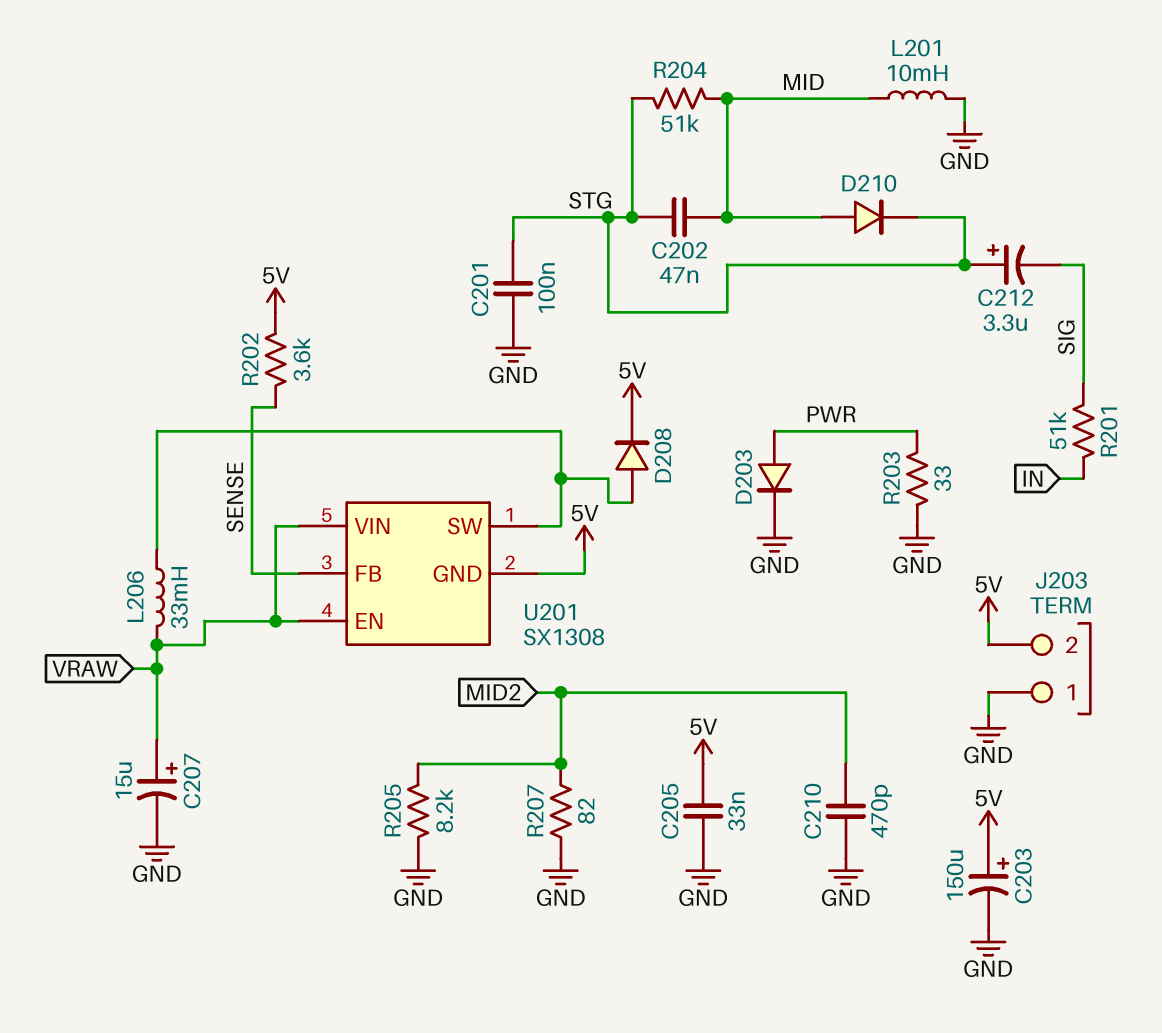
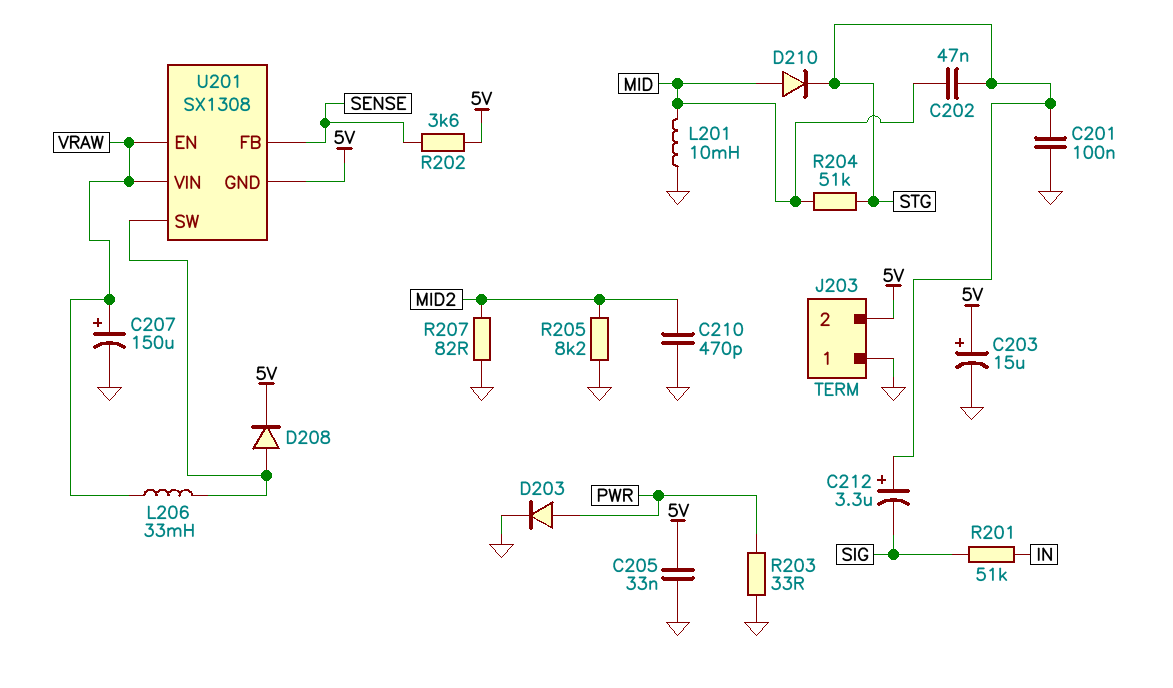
C203: 150uF (plus 5V, minus GND) -> 15uF (plus 5V, minus GND)
C207: 15uF (plus VRAW, minus GND) -> 150uF (plus VRAW, minus GND)

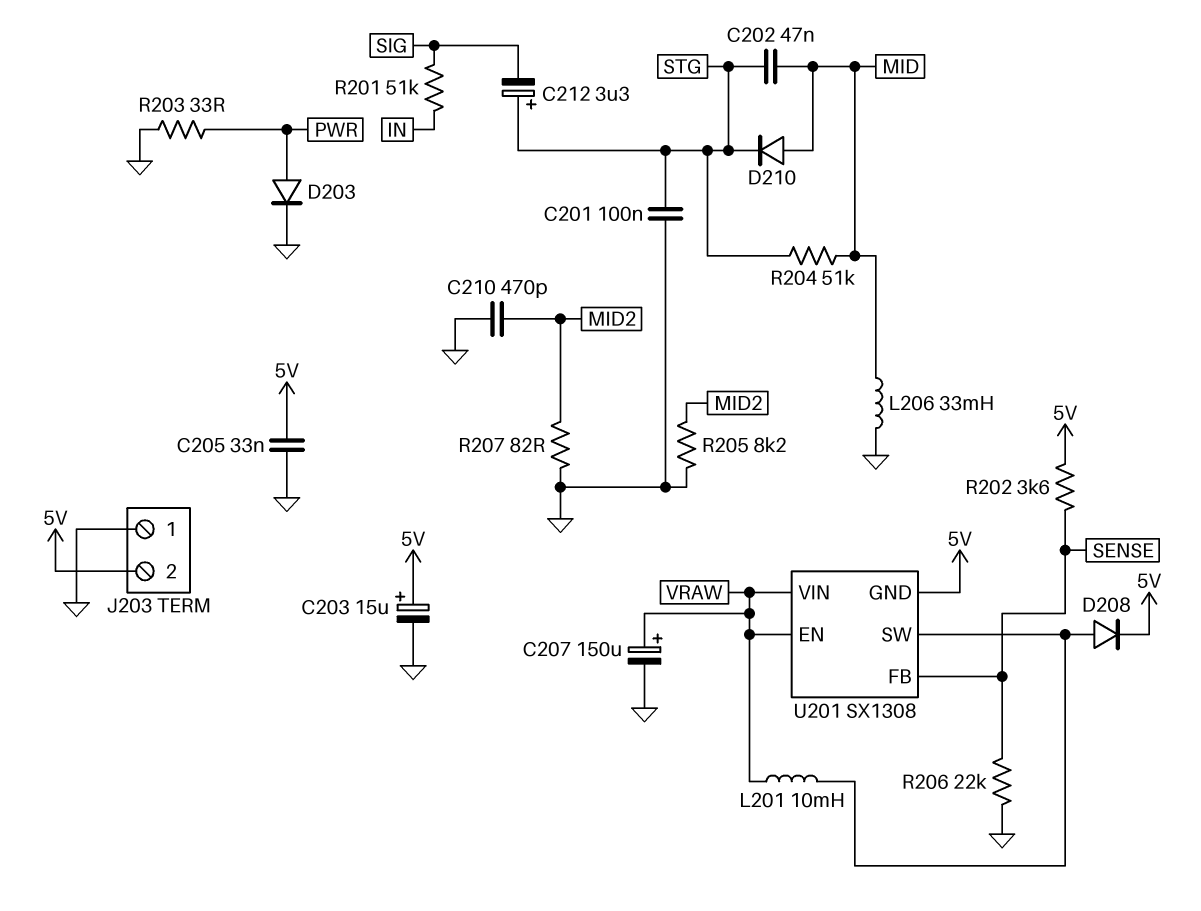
L201: 10mH (GND, MID) -> 10mH (U201/SW, VRAW)
L206: 33mH (U201/SW, VRAW) -> 33mH (GND, MID)
R206: none -> 22k (GND, SENSE)

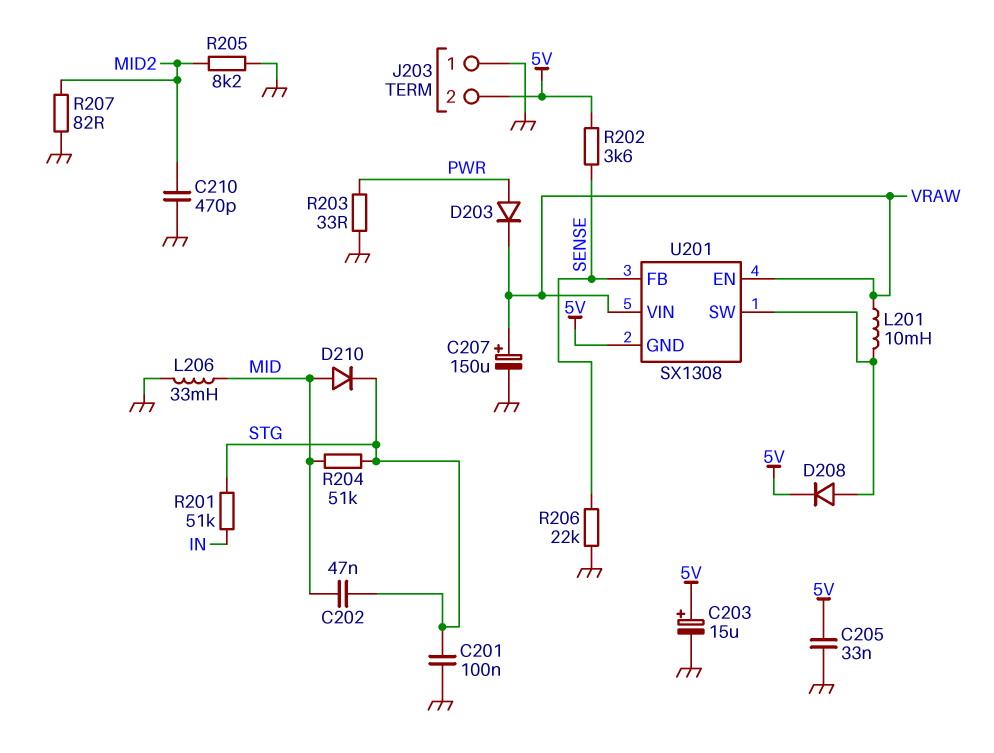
C212: 3.3uF (plus STG, minus SIG) -> none
D203: diode (A PWR, K GND) -> diode (A PWR, K VRAW)
R201: 51k (IN, SIG) -> 51k (IN, STG)

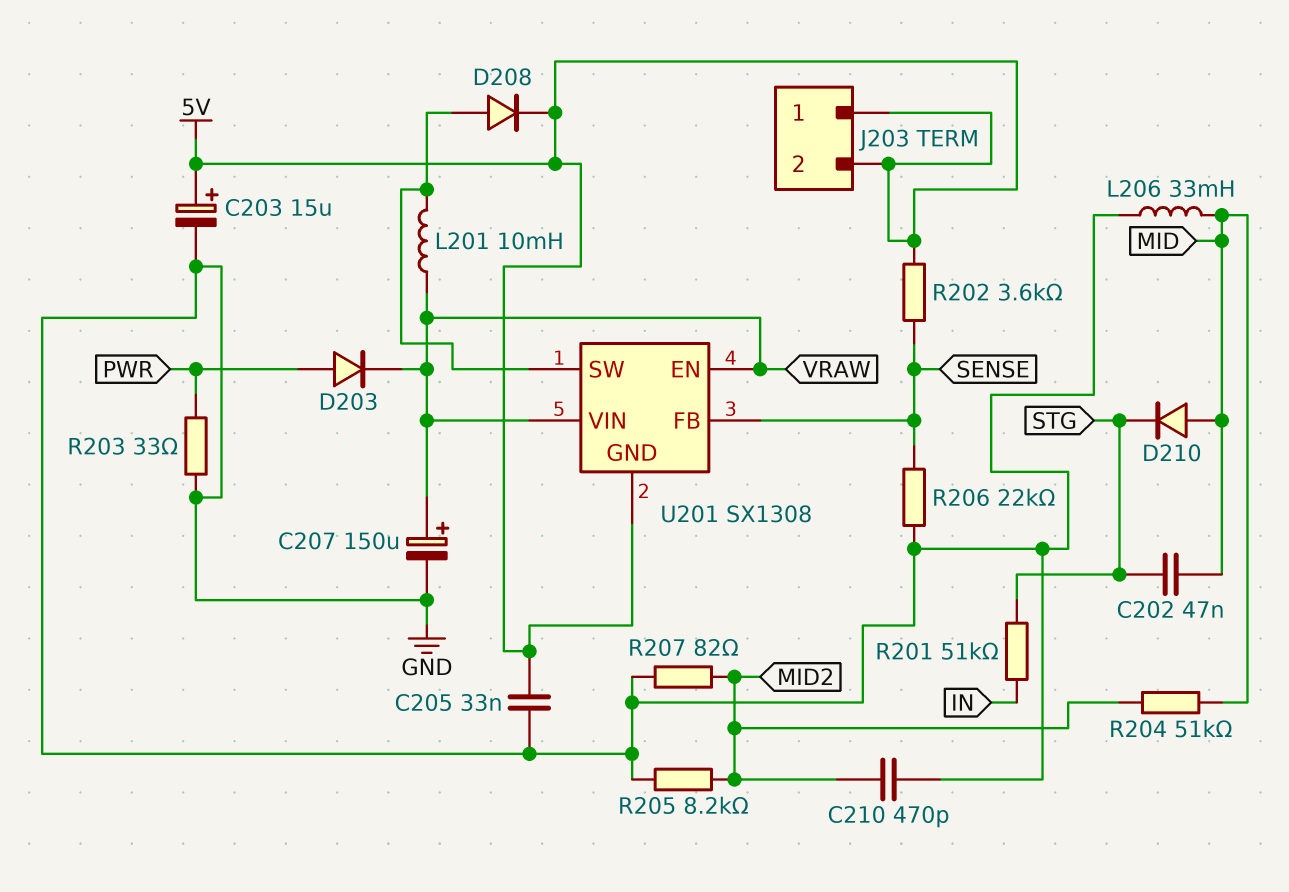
C201: 100nF (GND, STG) -> none
J203 pin 1: GND -> 5V
R204: 51k (MID, STG) -> 51k (MID, MID2)

